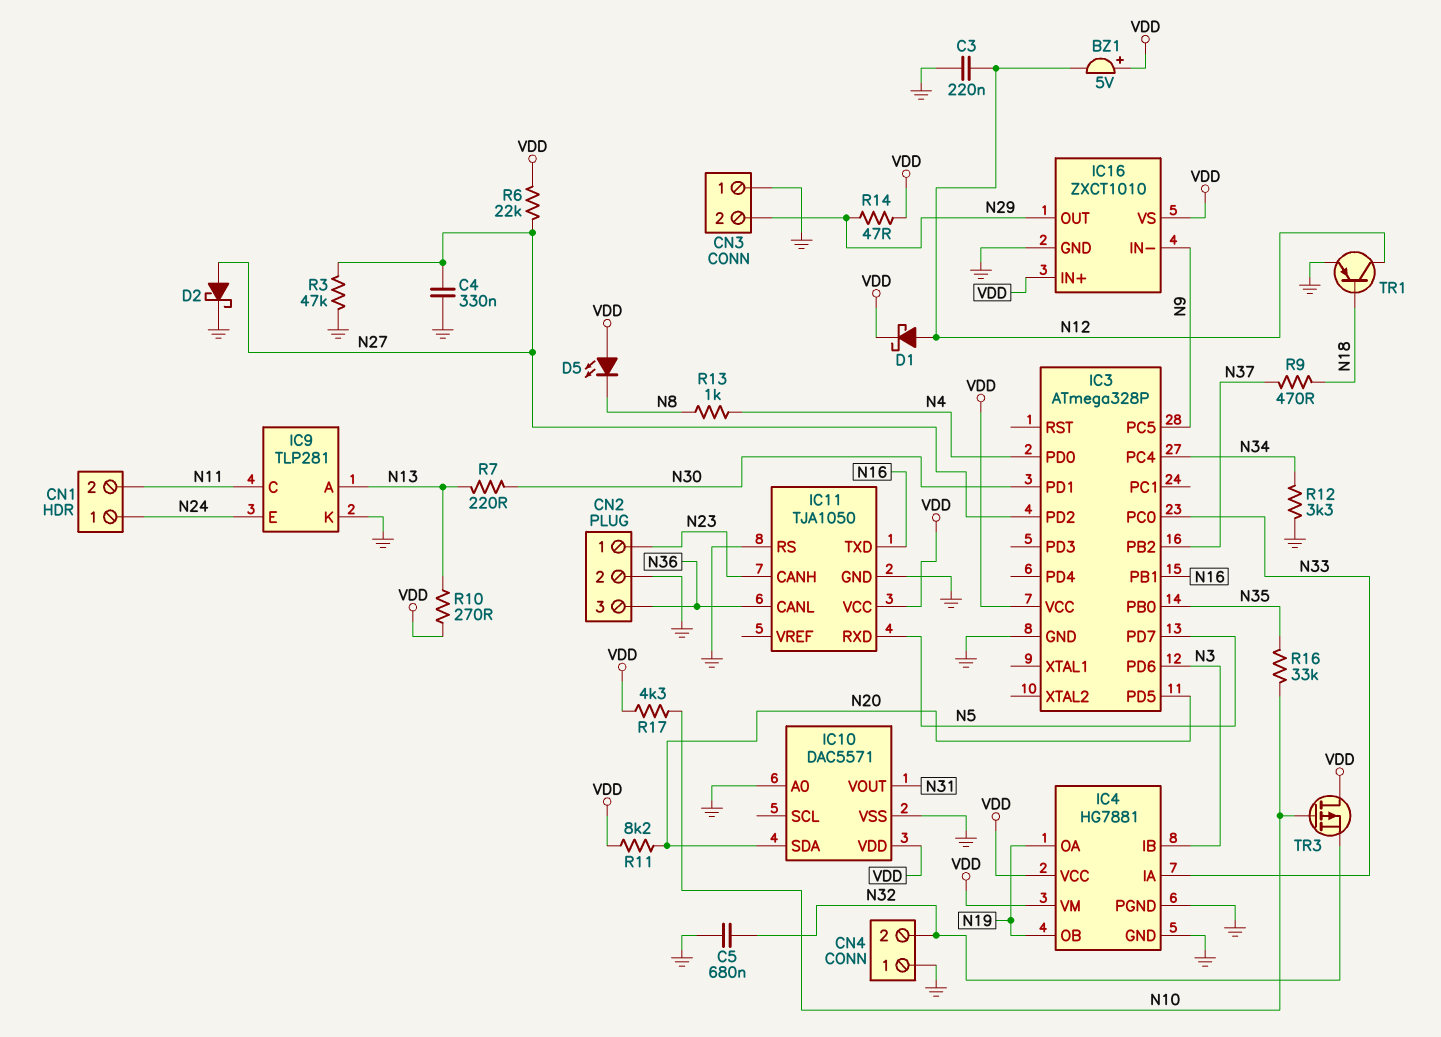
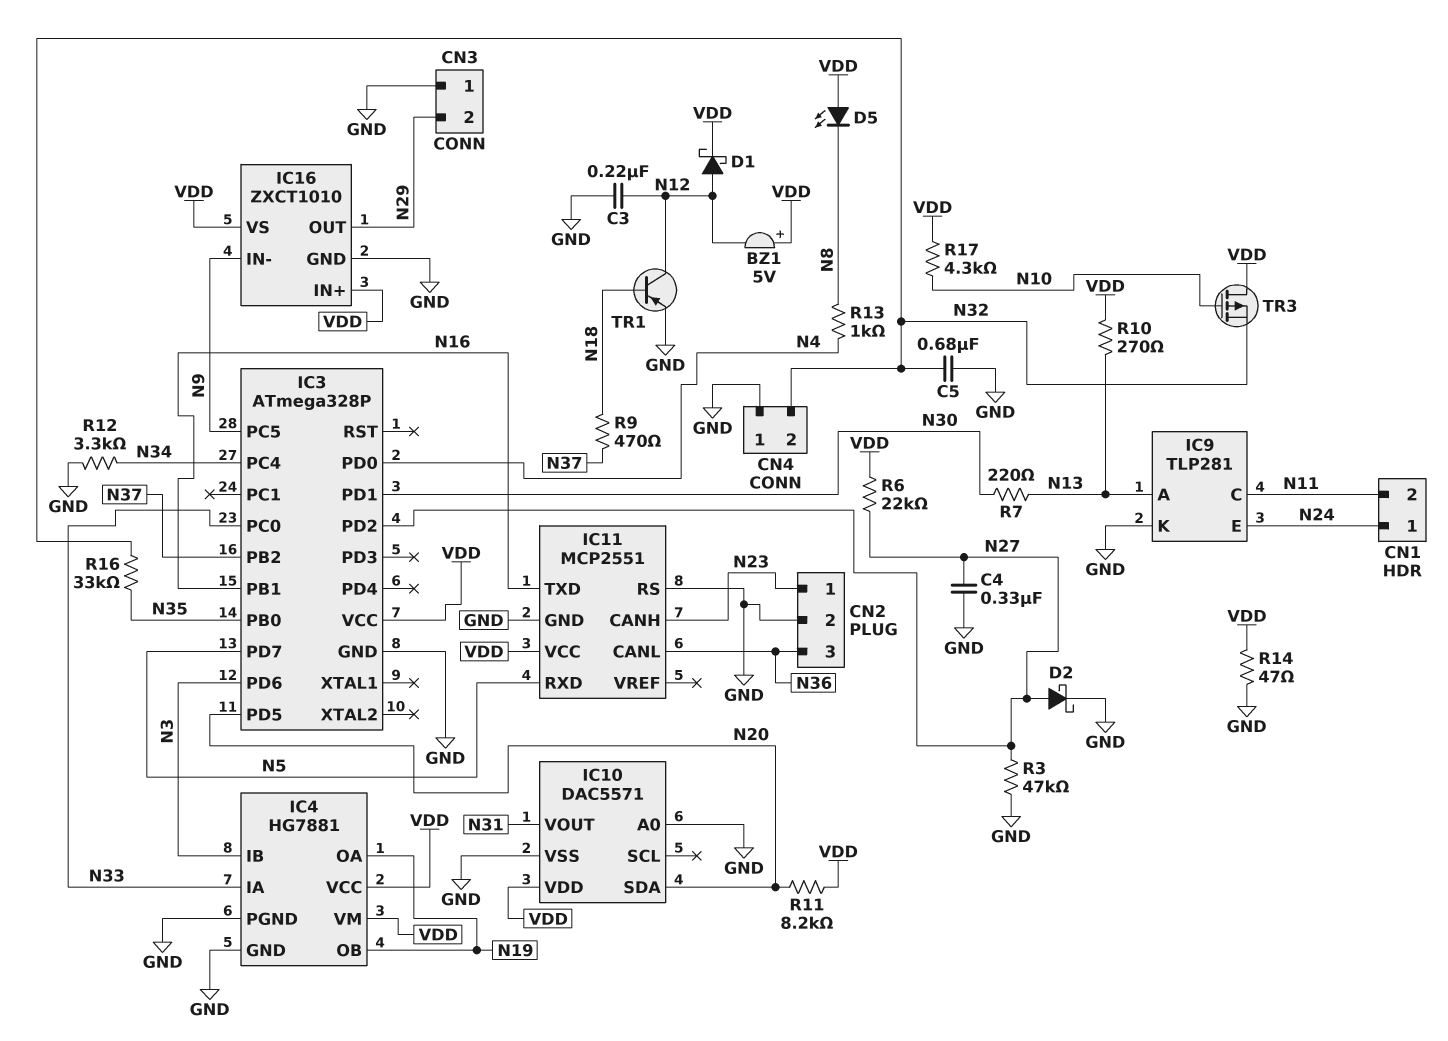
IC11: TJA1050 -> MCP2551
R14: 47 (N29, VDD) -> 47 (GND, VDD)
R16: 33k (N10, N35) -> 33k (N32, N35)

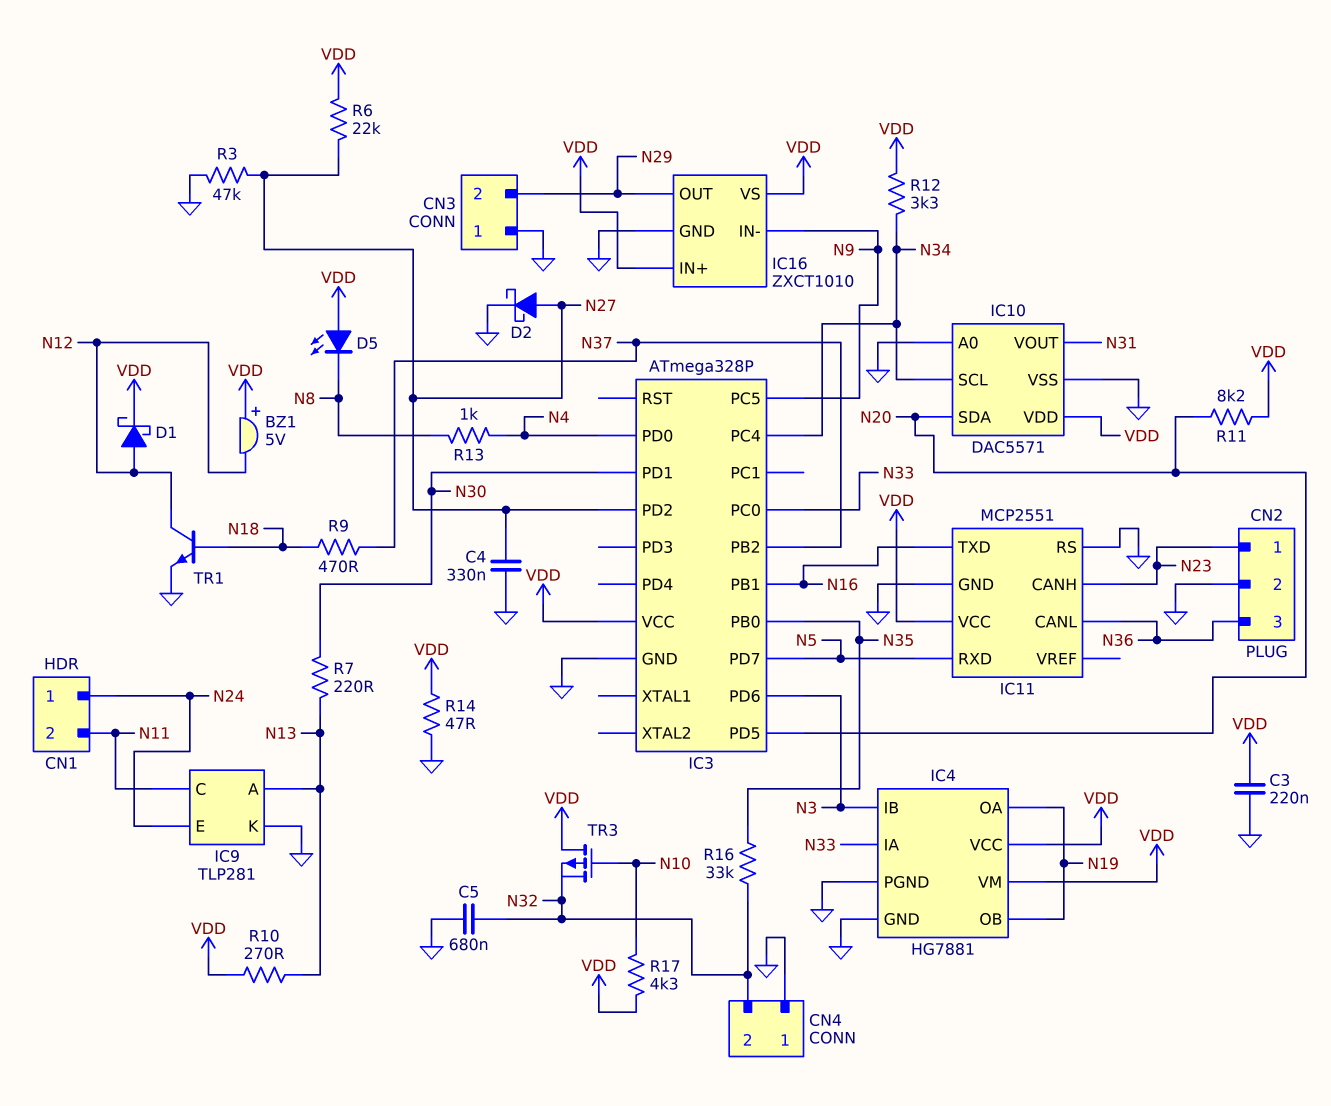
C3: 220nF (GND, N12) -> 220nF (GND, VDD)
IC10 pin SCL: none -> N34
R12: 3.3k (GND, N34) -> 3.3k (N34, VDD)
TR1: PNP (B N18, C N12, E GND) -> NPN (B N18, C N12, E GND)

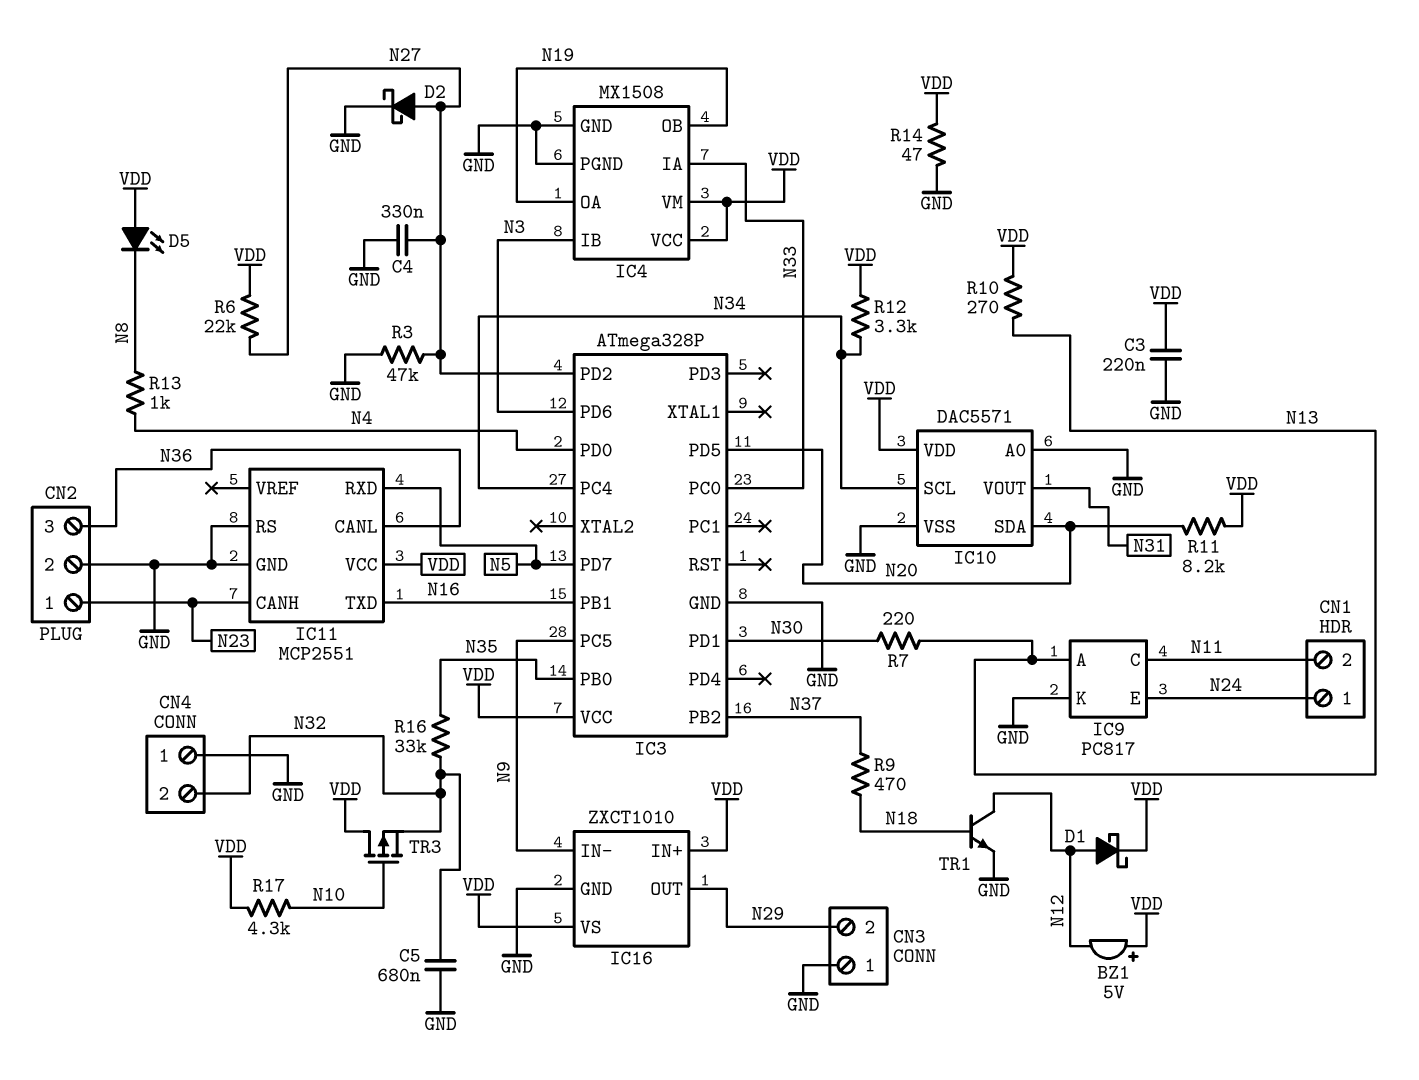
IC4: HG7881 -> MX1508
IC9: TLP281 -> PC817

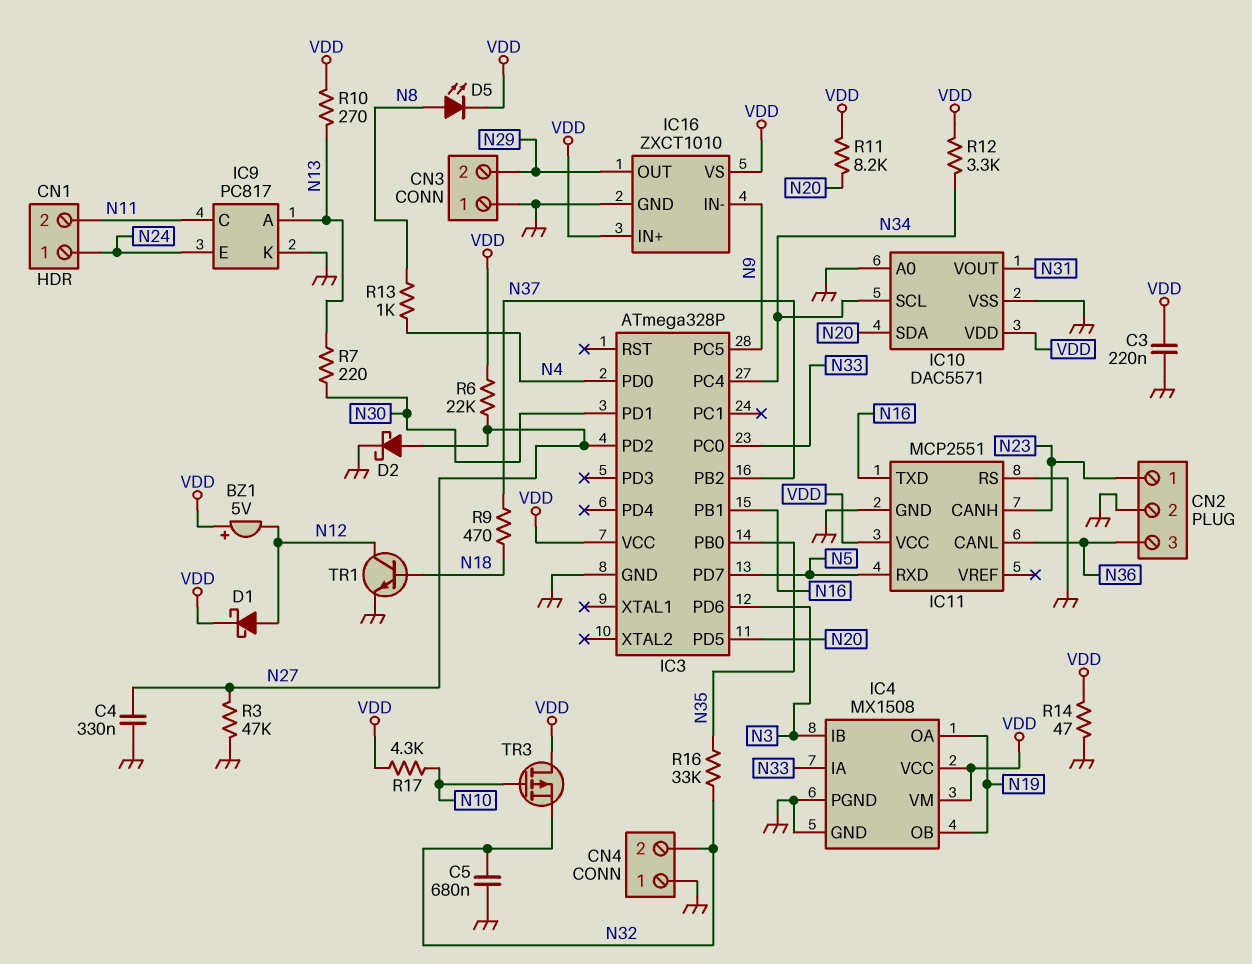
D5: LED (A VDD, K N8) -> LED (A N8, K VDD)

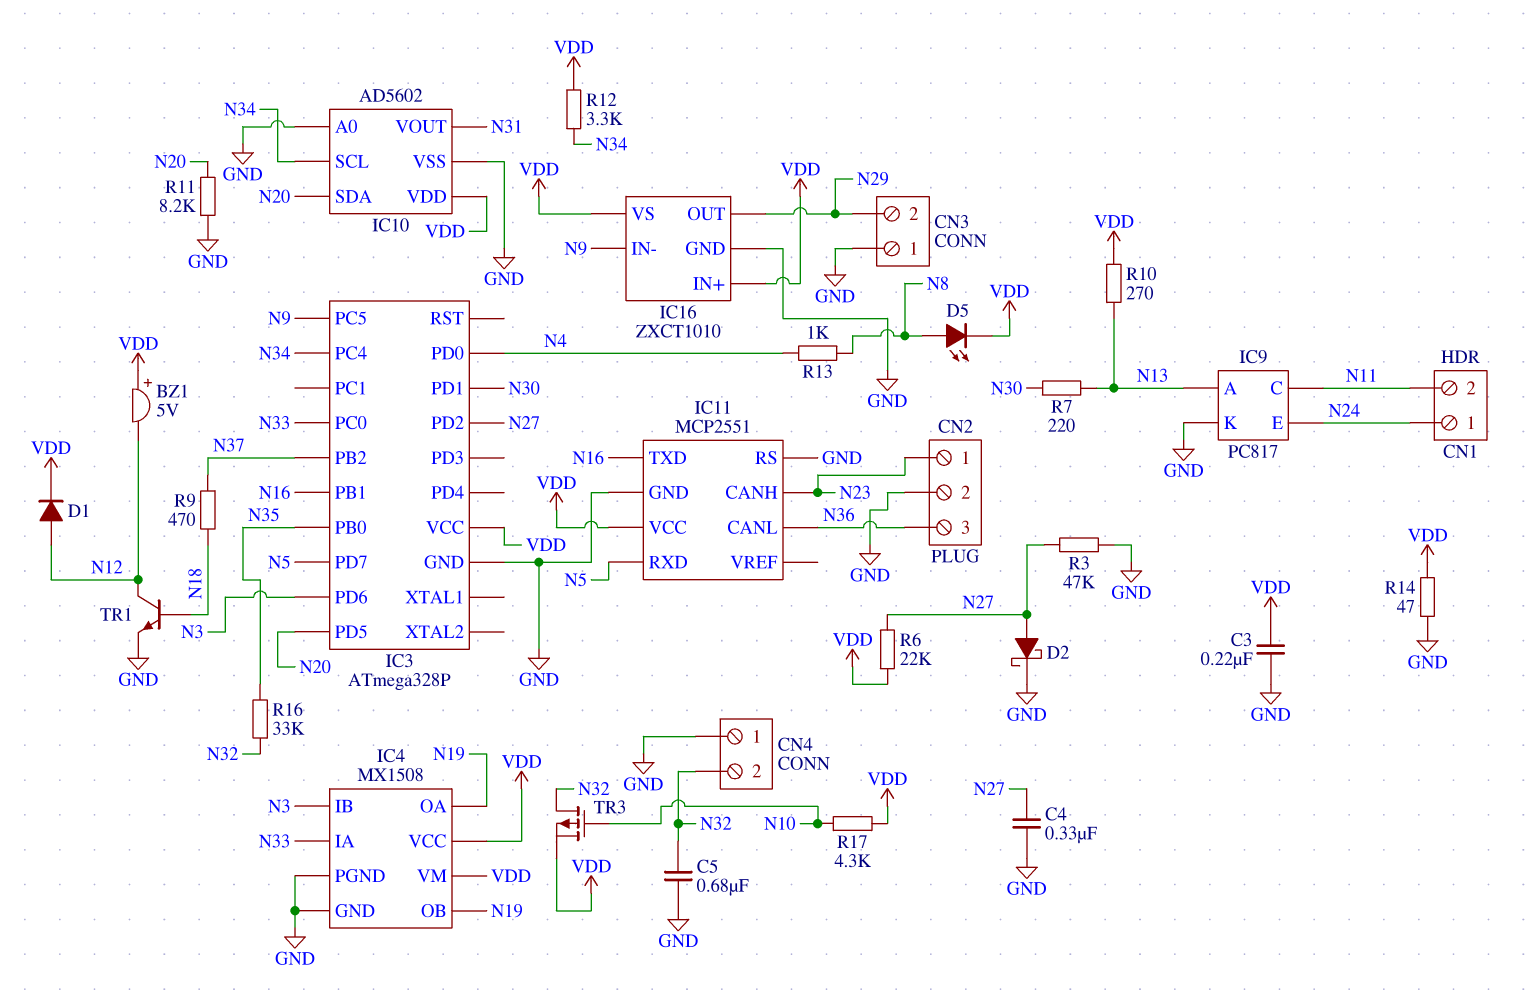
D1: schottky (A N12, K VDD) -> diode (A N12, K VDD)
IC10: DAC5571 -> AD5602
R11: 8.2k (N20, VDD) -> 8.2k (GND, N20)
TR3: PMOS (G N10, D VDD, S N32) -> PMOS (G N10, D N32, S VDD)

